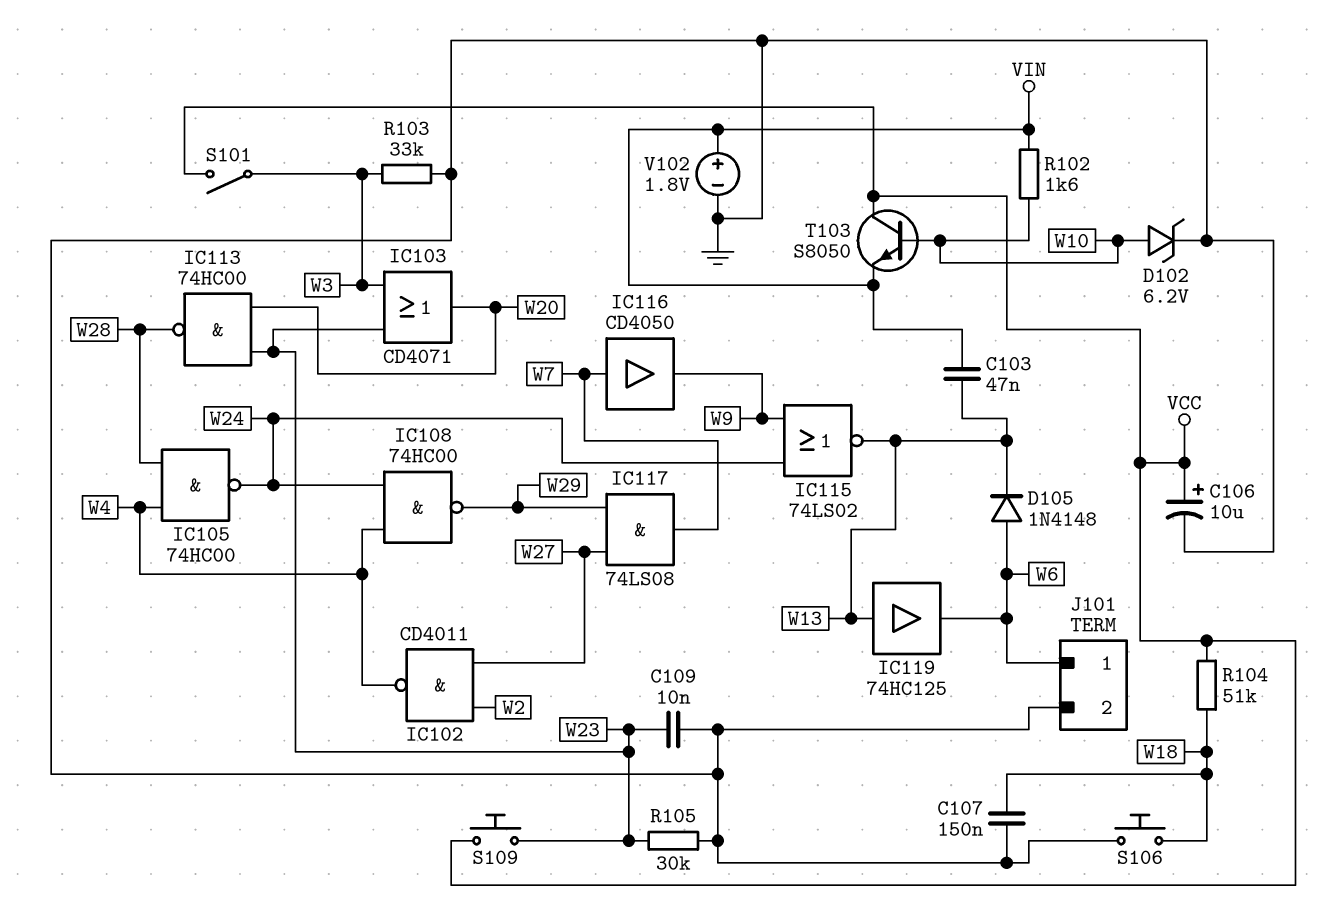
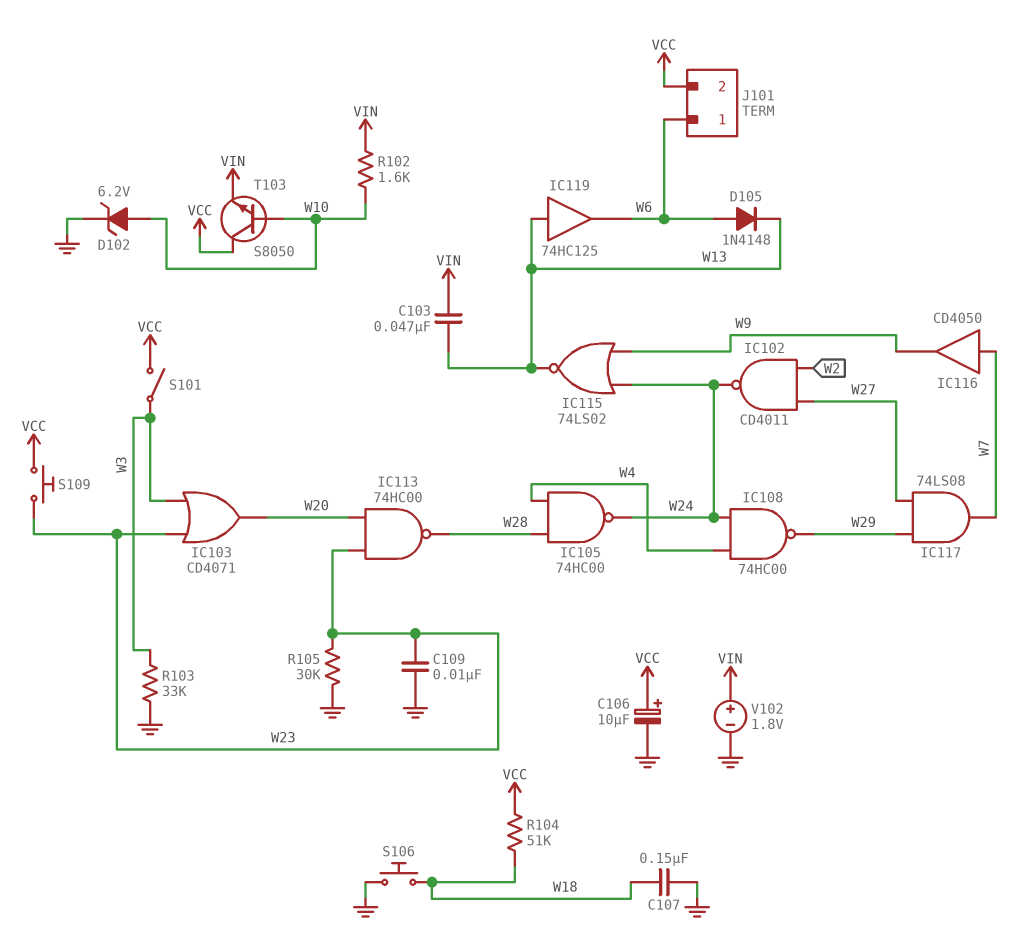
IC102: NAND CD4011 (in W2, in W27, out W4) -> NAND CD4011 (in W2, in W27, out W24)
J101 pin 2: GND -> VCC

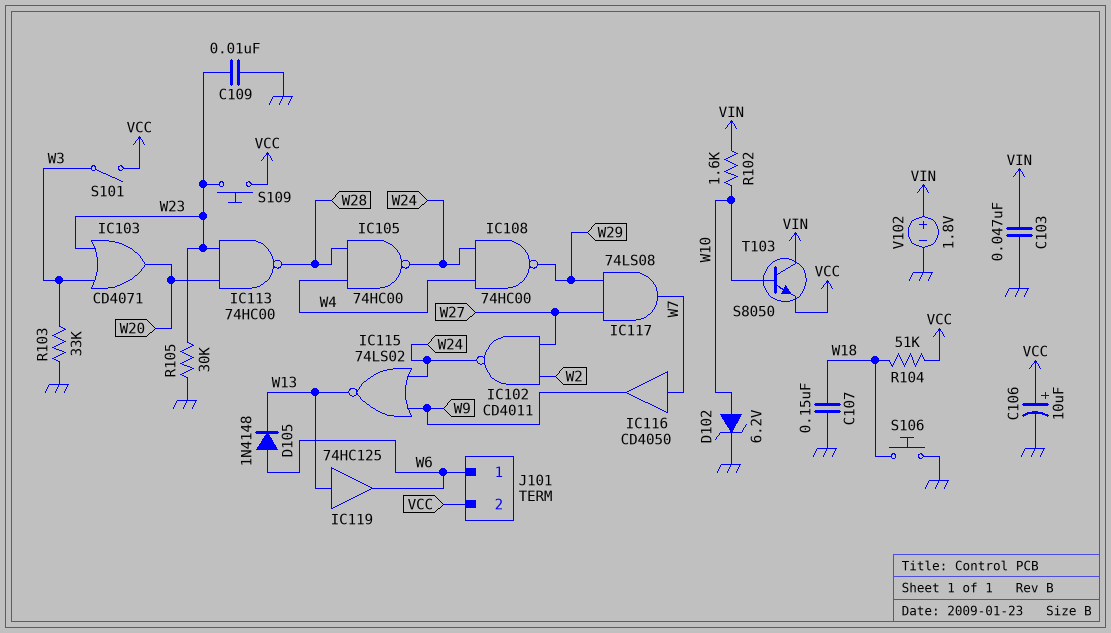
C103: 47nF (VIN, W13) -> 47nF (GND, VIN)
T103: NPN S8050 (B W10, C VCC, E VIN) -> NPN S8050 (B W10, C VIN, E VCC)

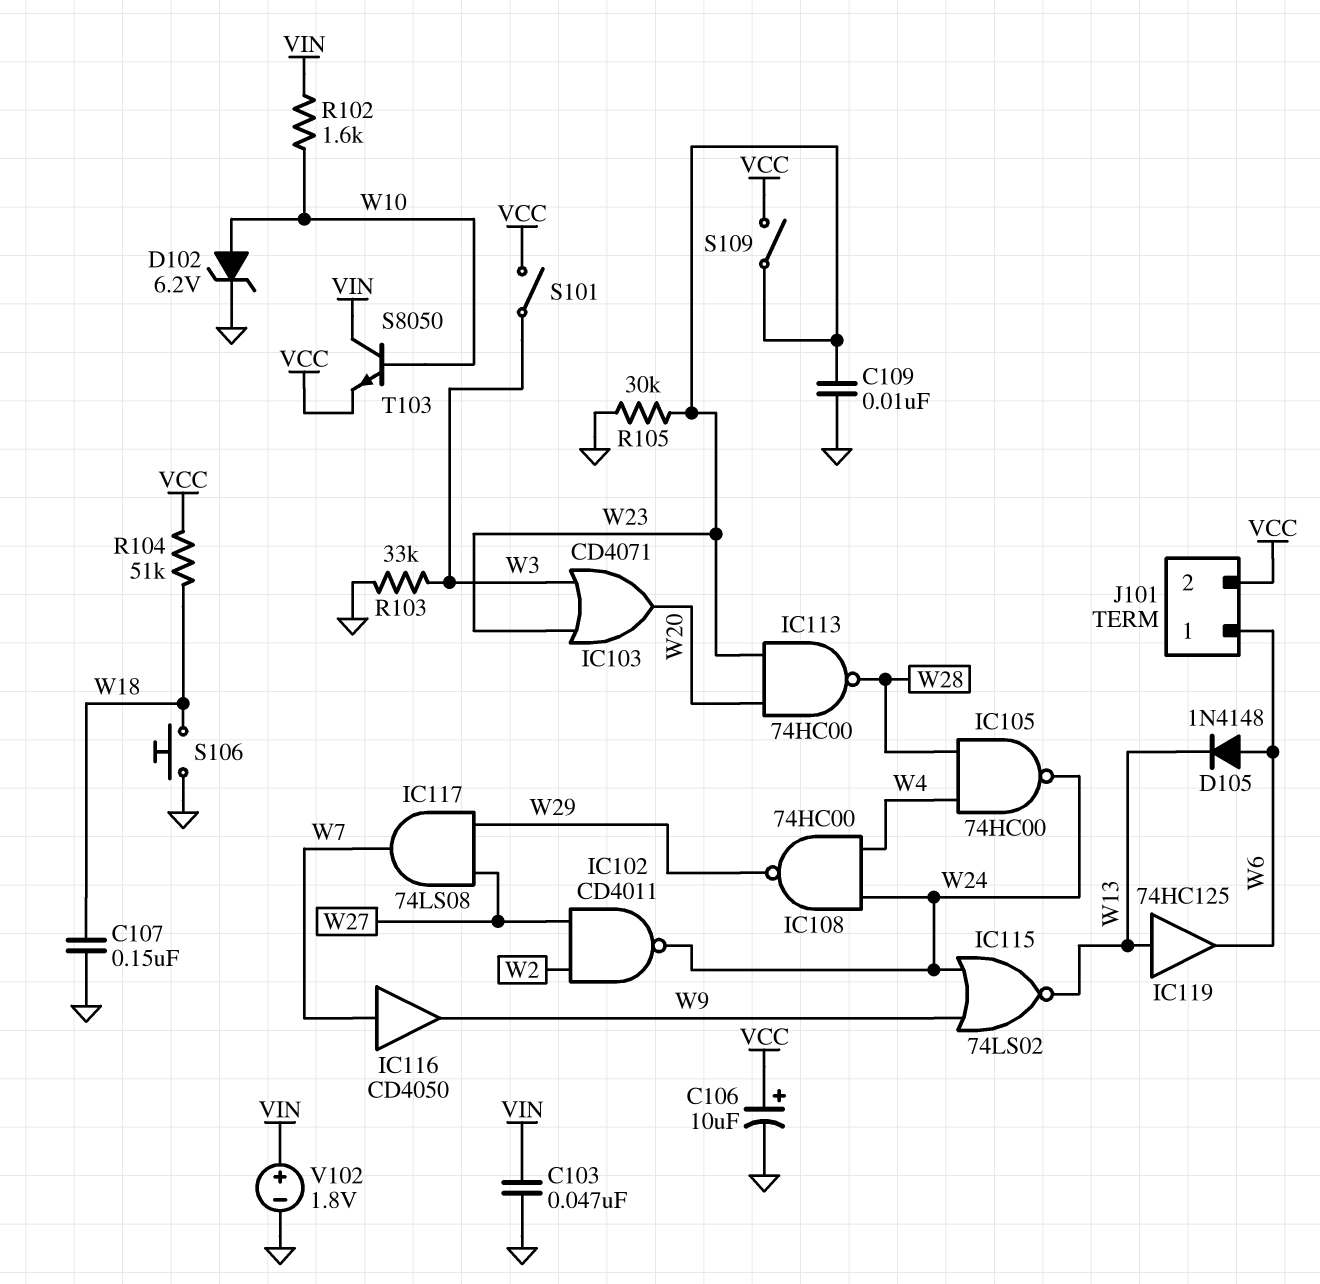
S109: button (VCC, W23) -> switch (VCC, W23)

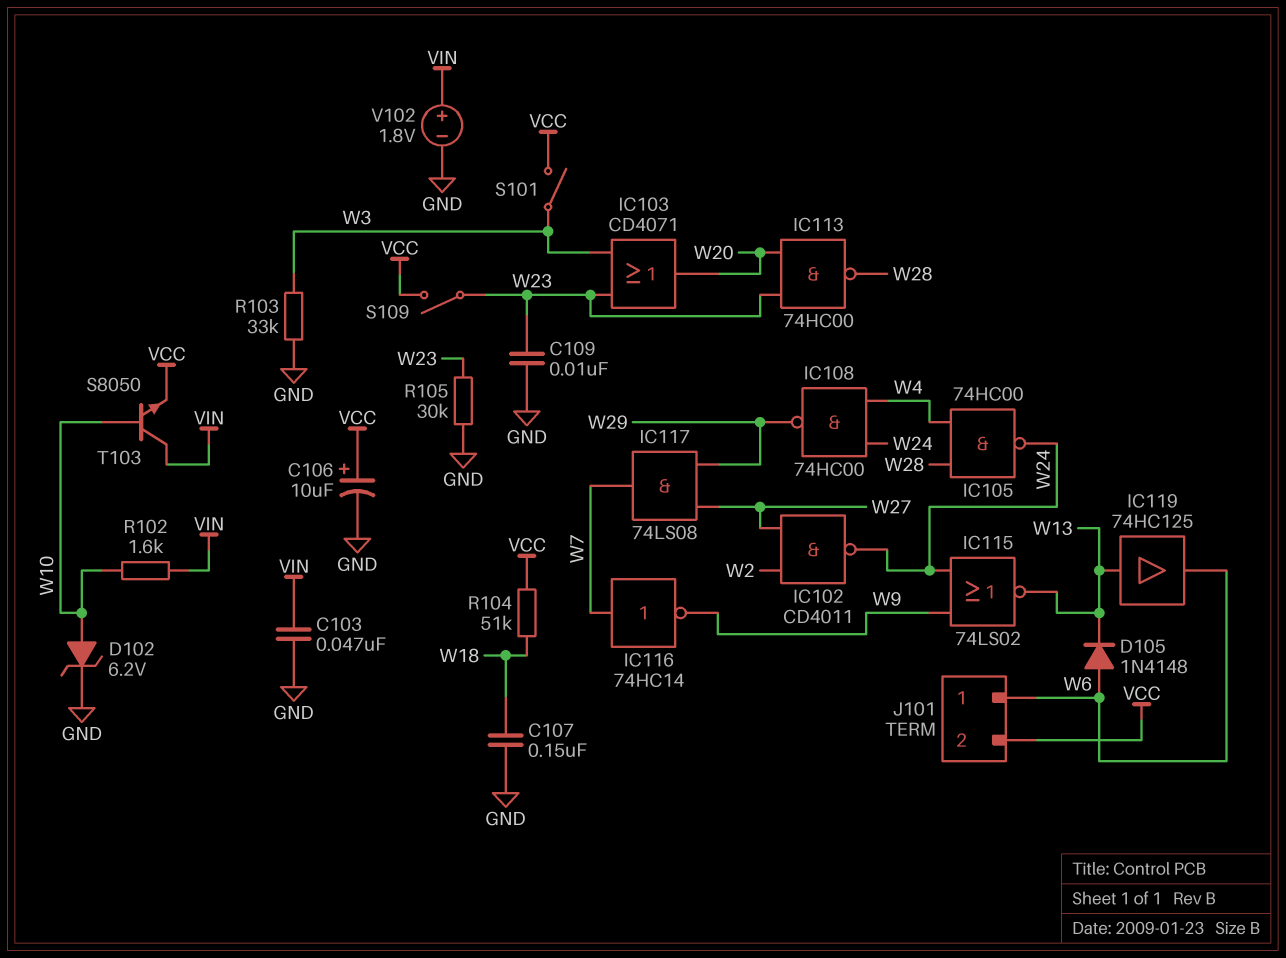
IC116: buffer CD4050 (in W7, out W9) -> NOT 74HC14 (in W7, out W9)
S106: button (GND, W18) -> none

